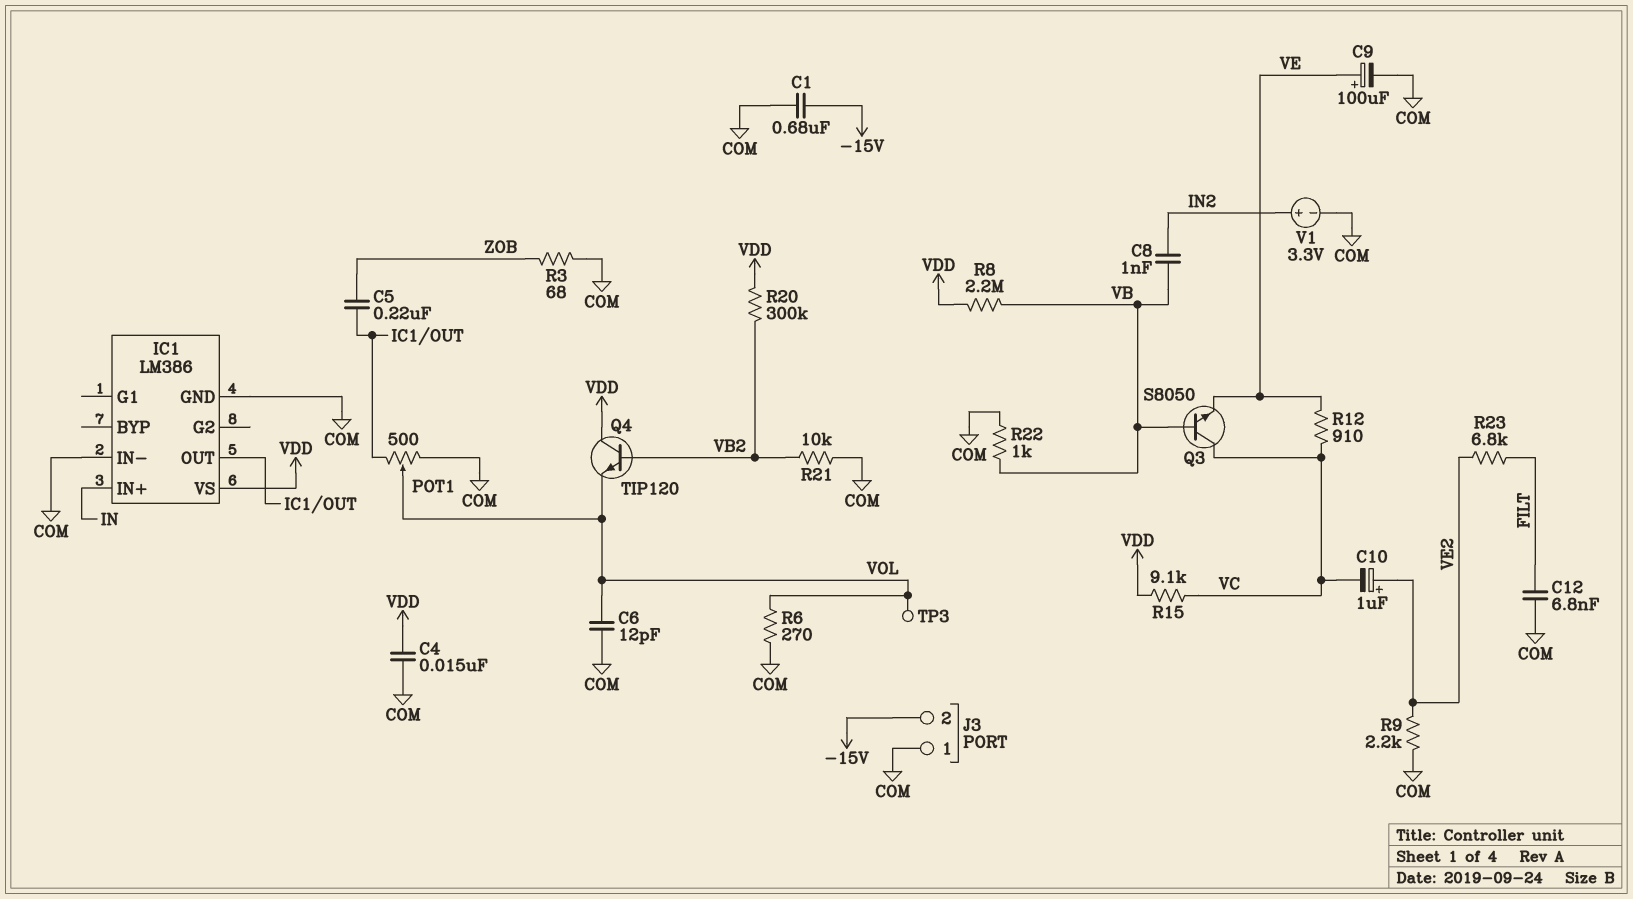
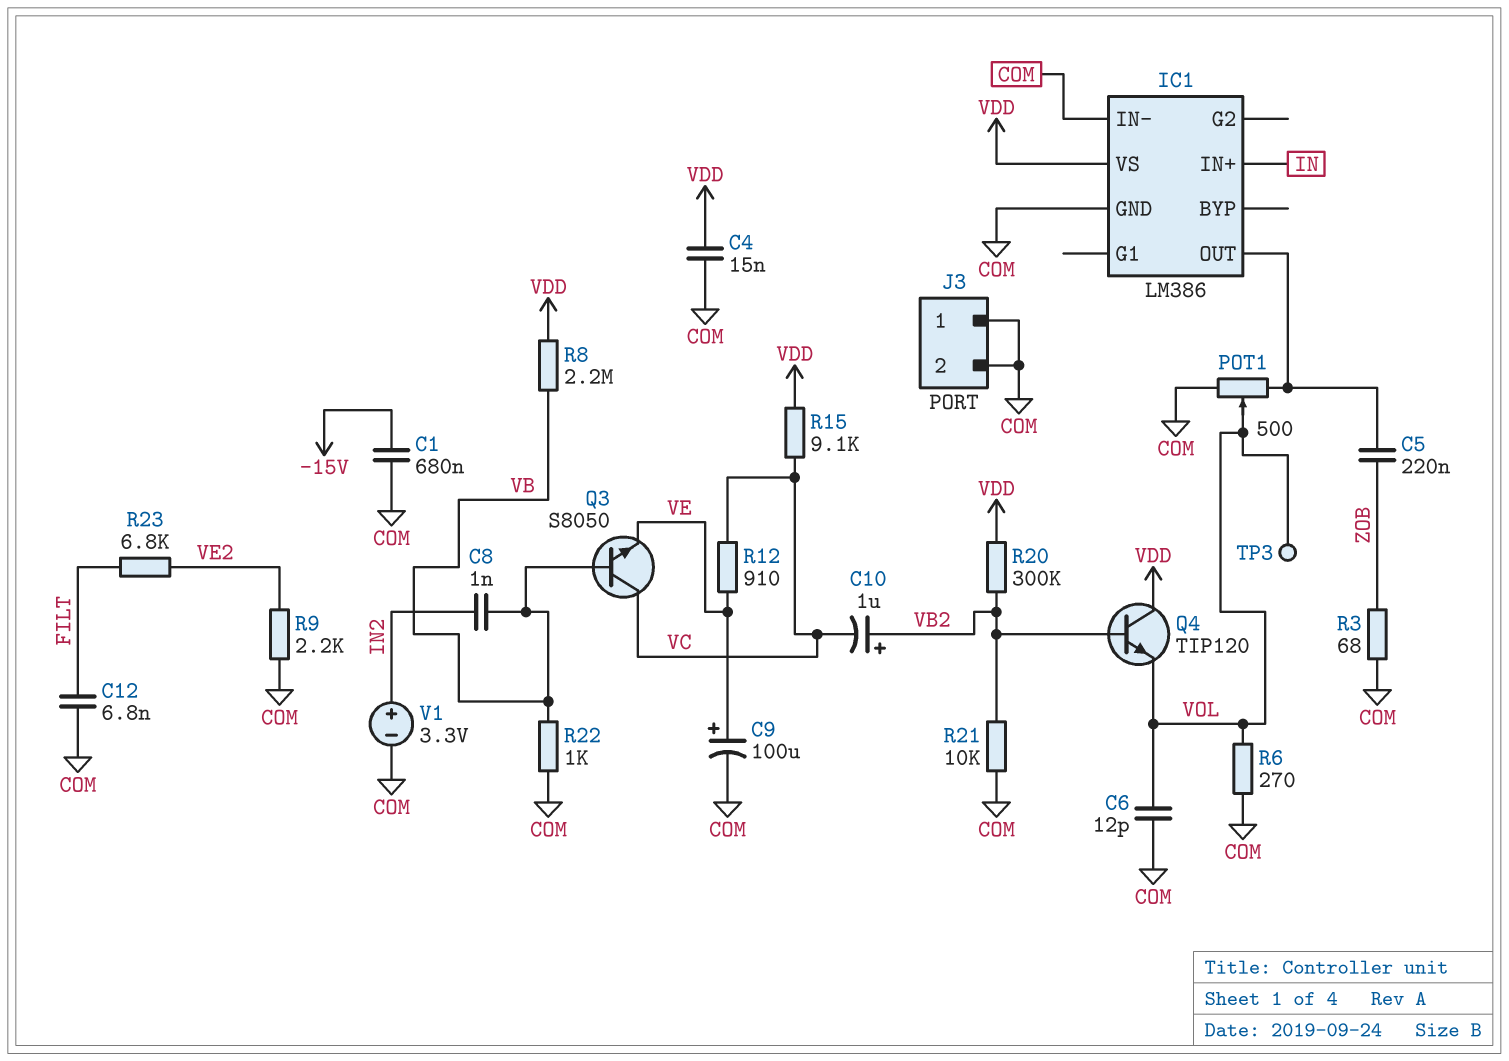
C10: 1uF (plus VE2, minus VC) -> 1uF (plus VB2, minus VC)
J3 pin 2: -15V -> COM

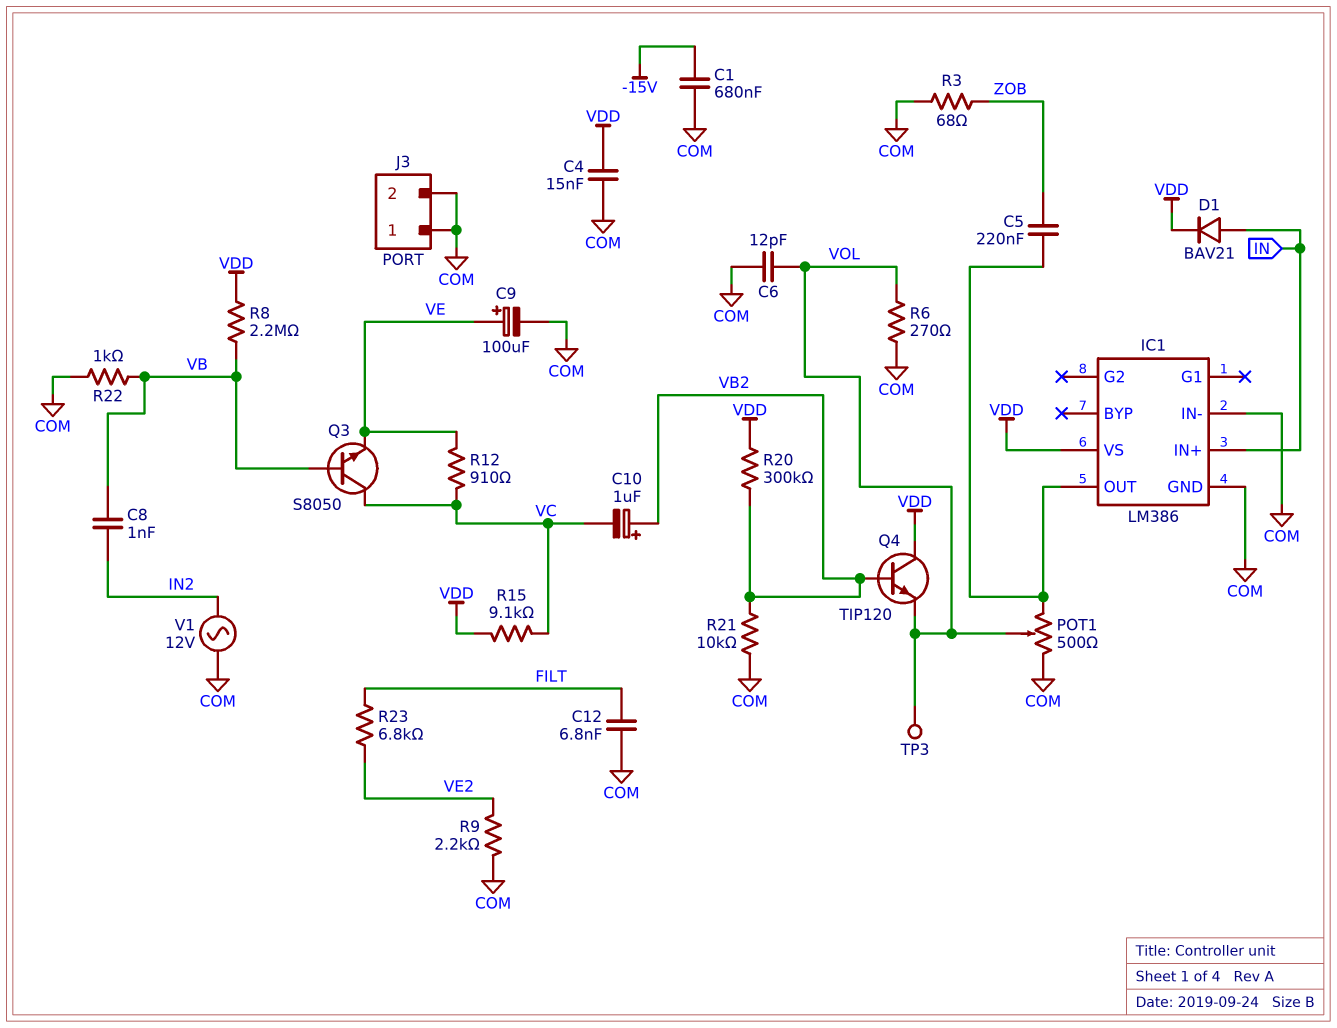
D1: none -> diode BAV21 (A IN, K VDD)
V1: 3.3V (plus IN2, minus COM) -> AC 12V (COM, IN2)

